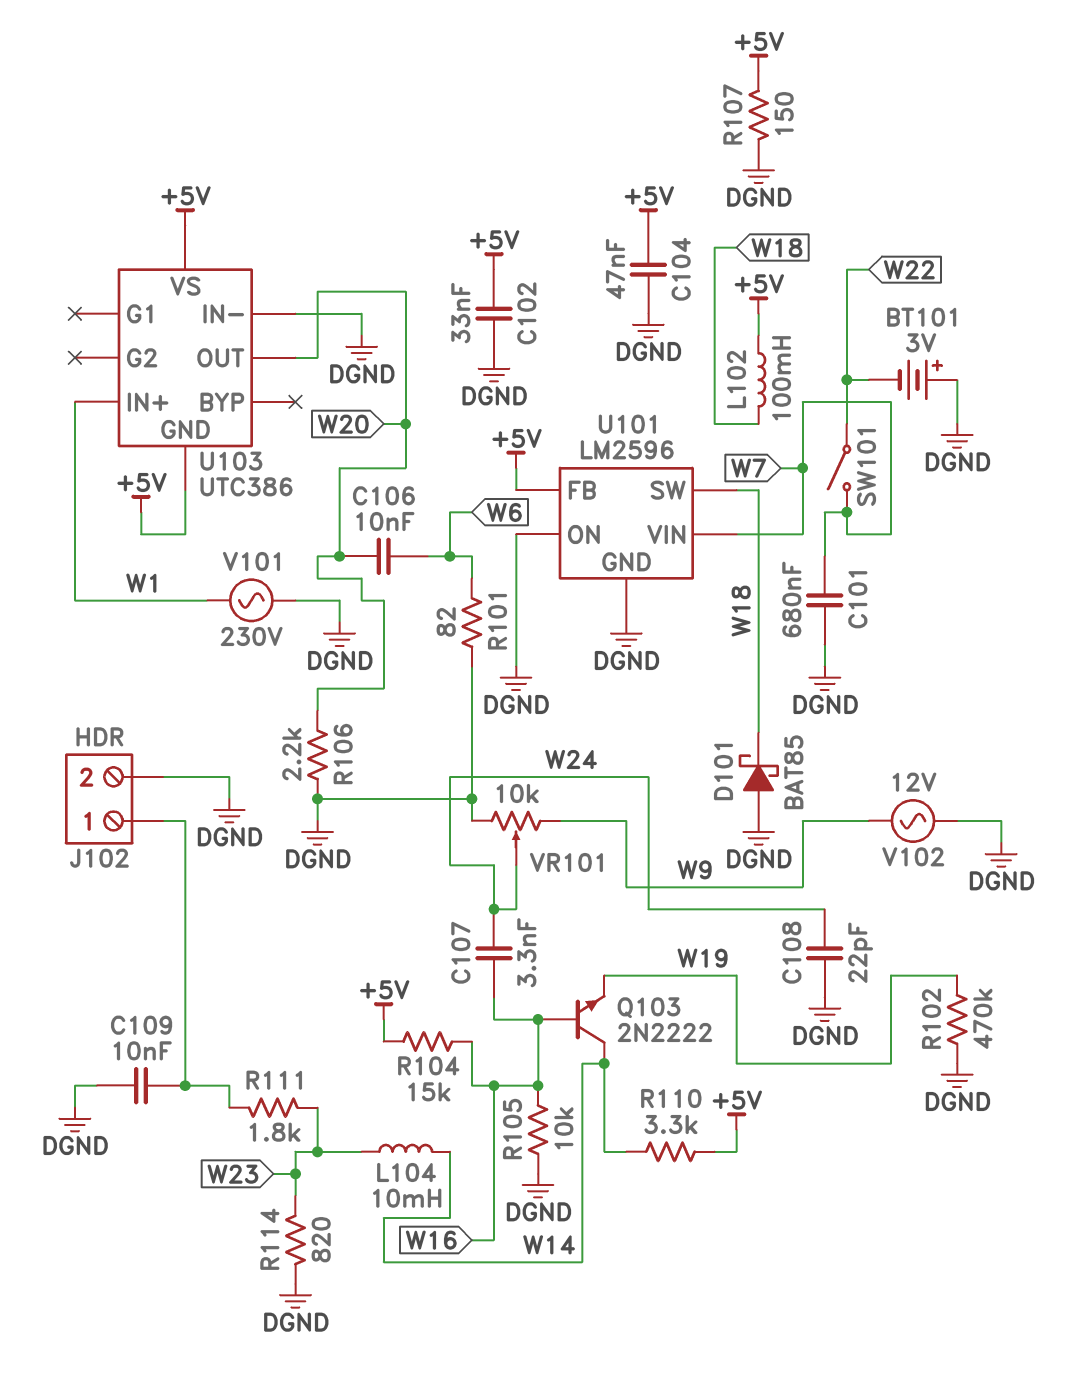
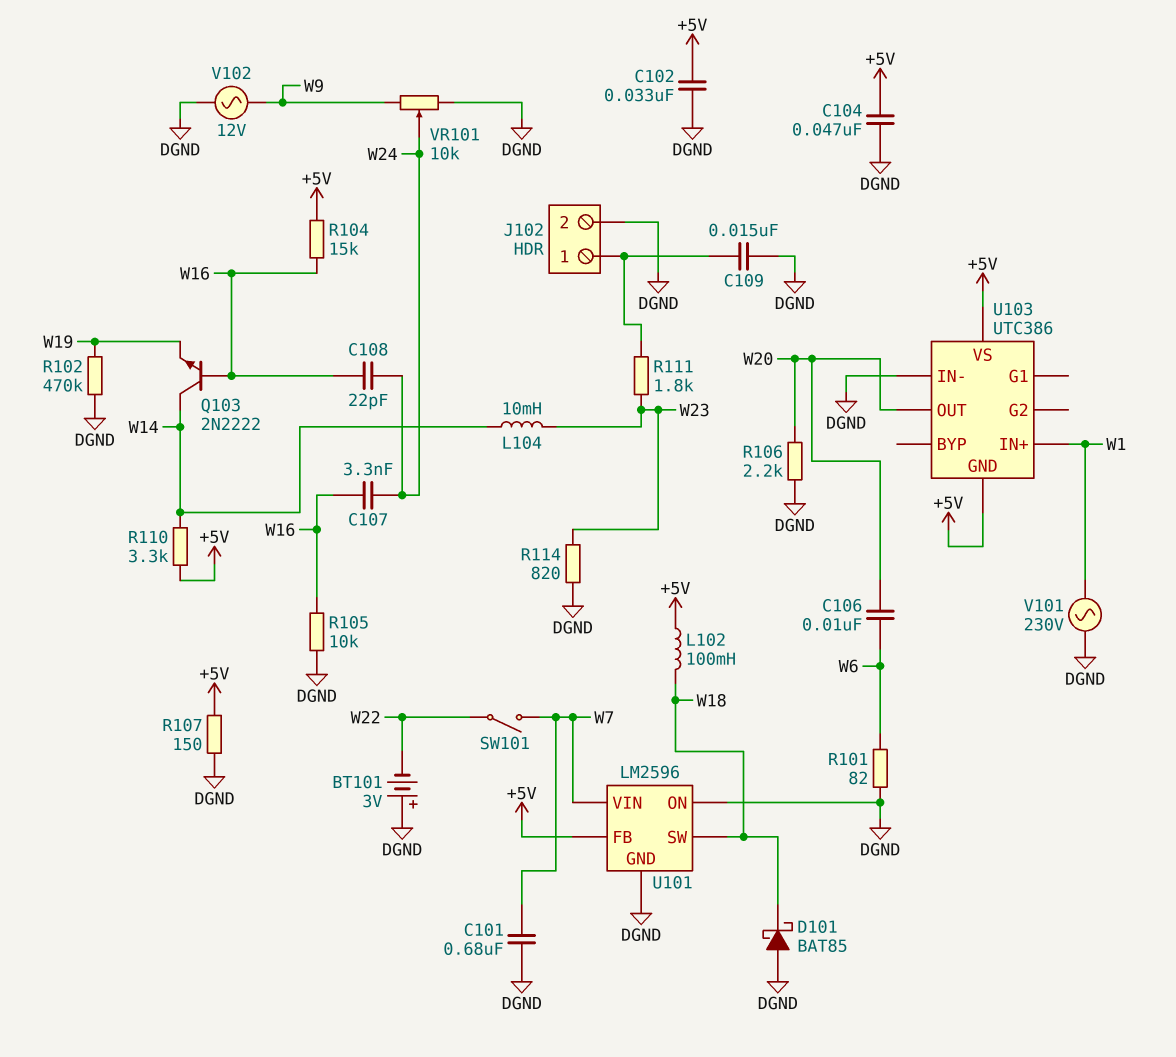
C108: 22pF (DGND, W24) -> 22pF (W16, W24)
C109: 10nF (DGND, J102/1) -> 15nF (DGND, J102/1)

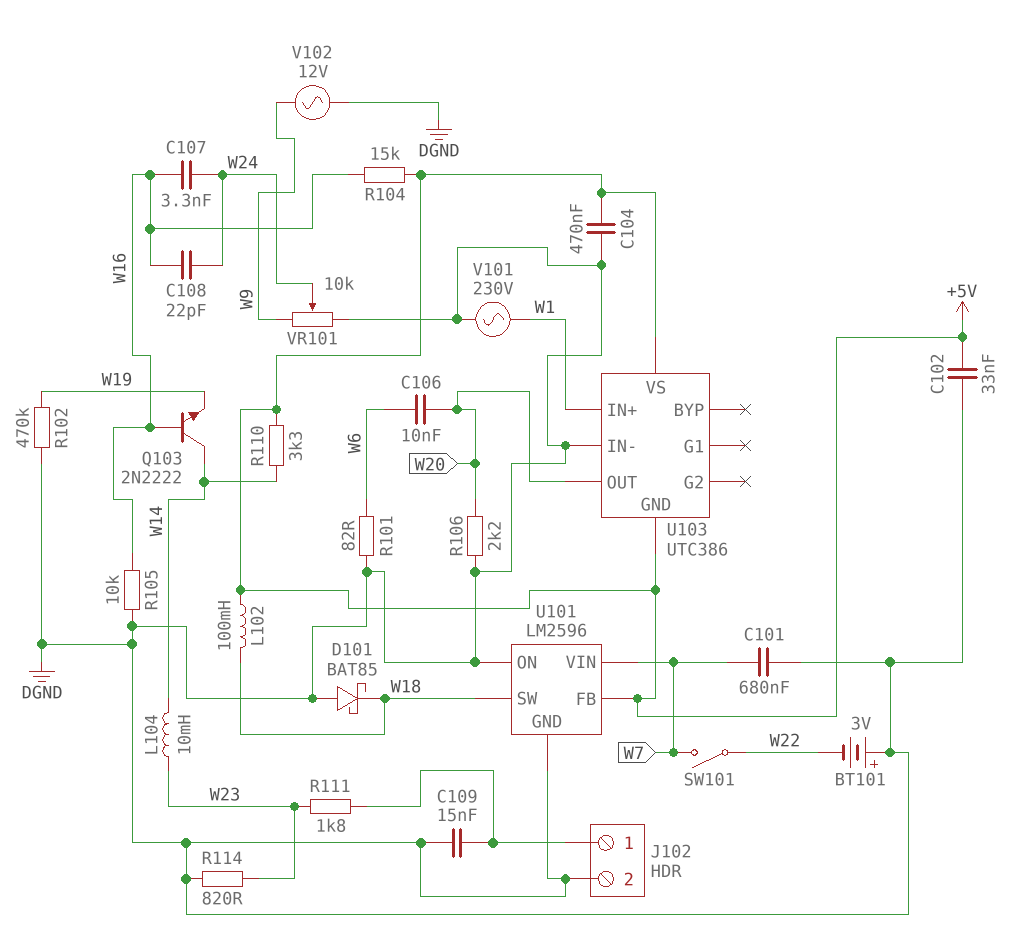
C104: 47nF (+5V, DGND) -> 470nF (+5V, DGND)
R107: 150 (+5V, DGND) -> none

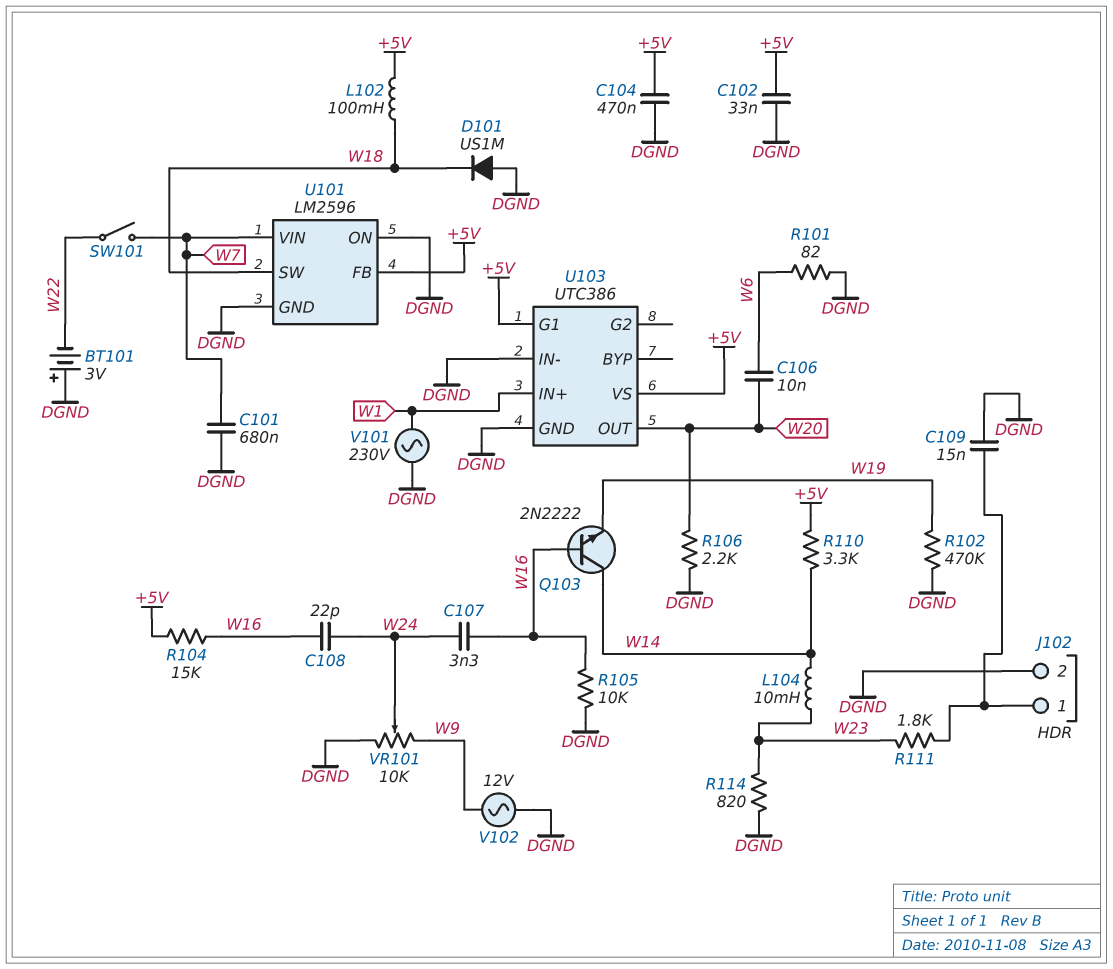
D101: schottky BAT85 (A DGND, K W18) -> diode US1M (A DGND, K W18)
U103 pin G1: none -> +5V
U103 pin GND: +5V -> DGND

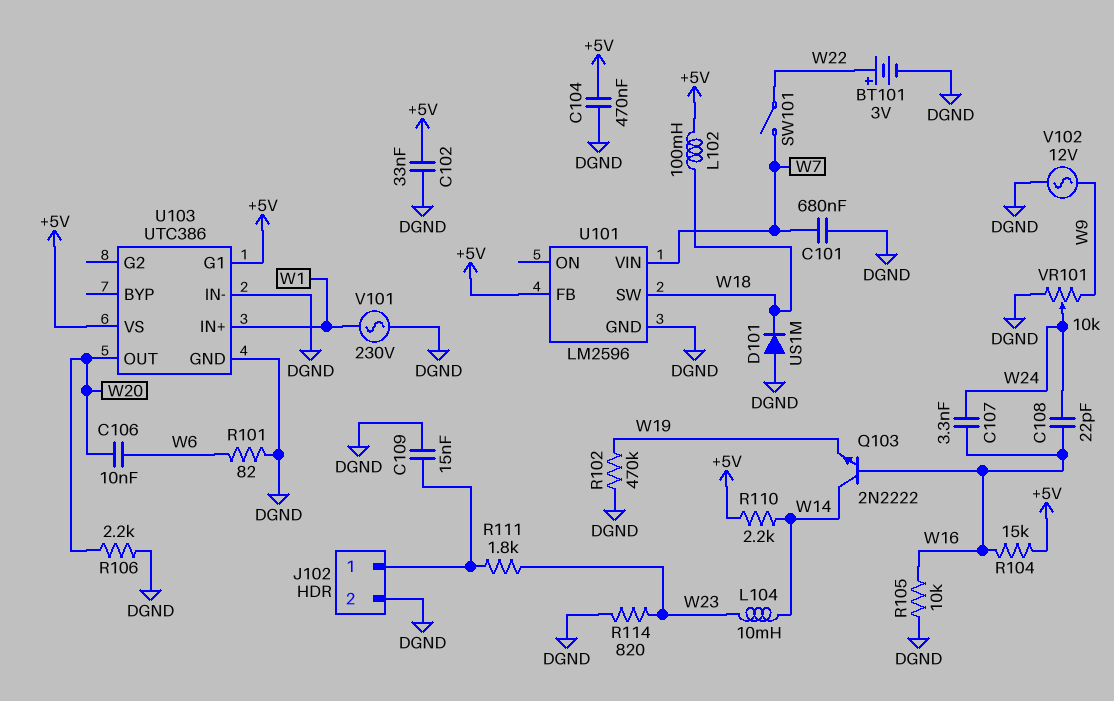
BT101: 3V (plus DGND, minus W22) -> 3V (plus W22, minus DGND)
R110: 3.3k (+5V, W14) -> 2.2k (+5V, W14)
U101 pin ON: DGND -> none

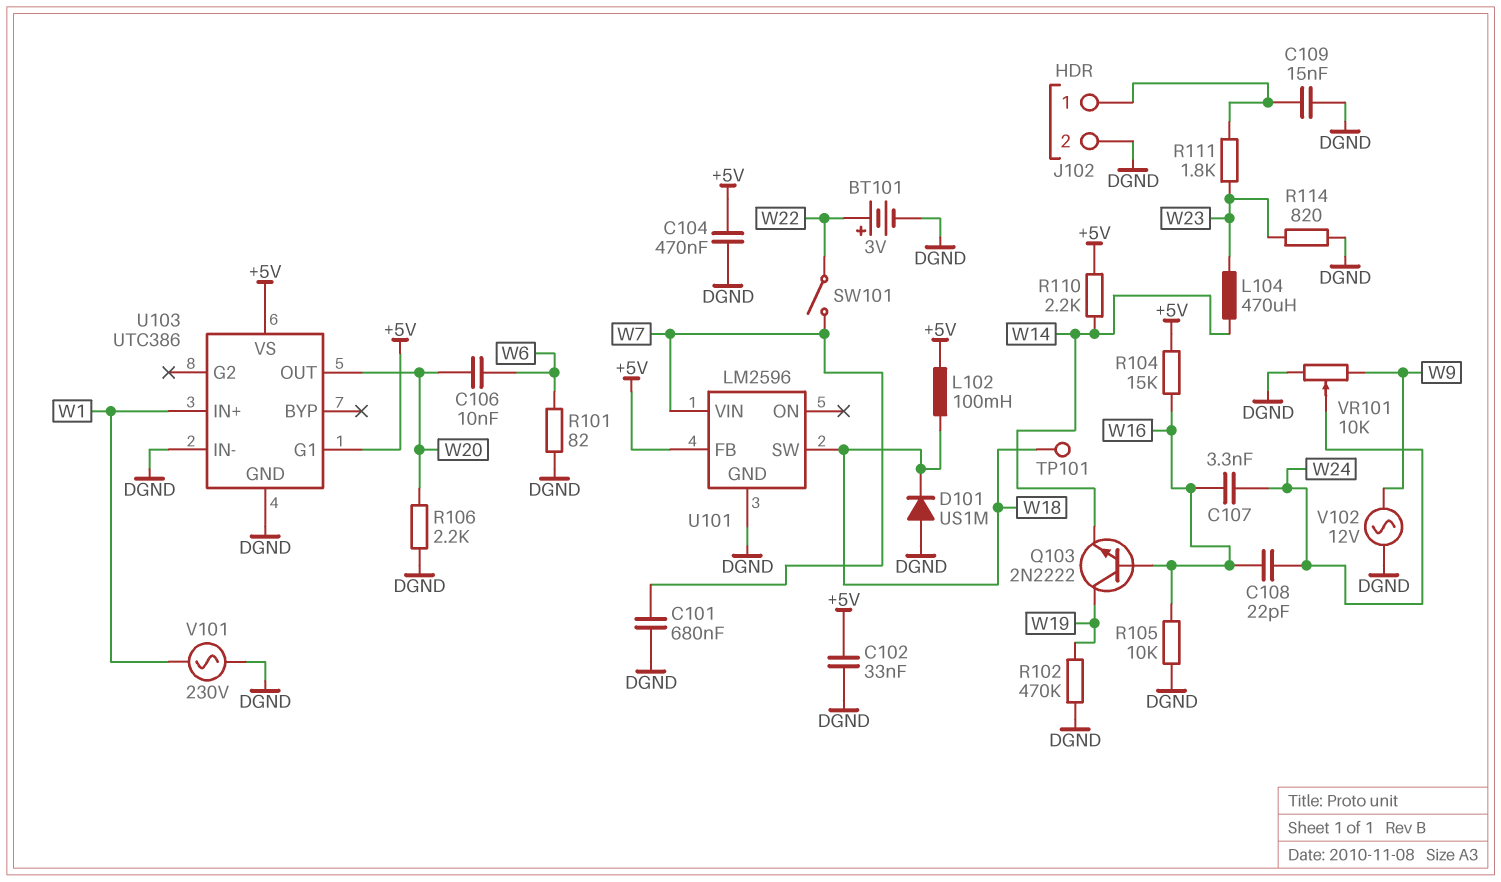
L104: 10mH (W14, W23) -> 470uH (W14, W23)
Q103: NPN 2N2222 (B W16, C W14, E W19) -> NPN 2N2222 (B W16, C W19, E W14)
TP101: none -> test point (W18)

